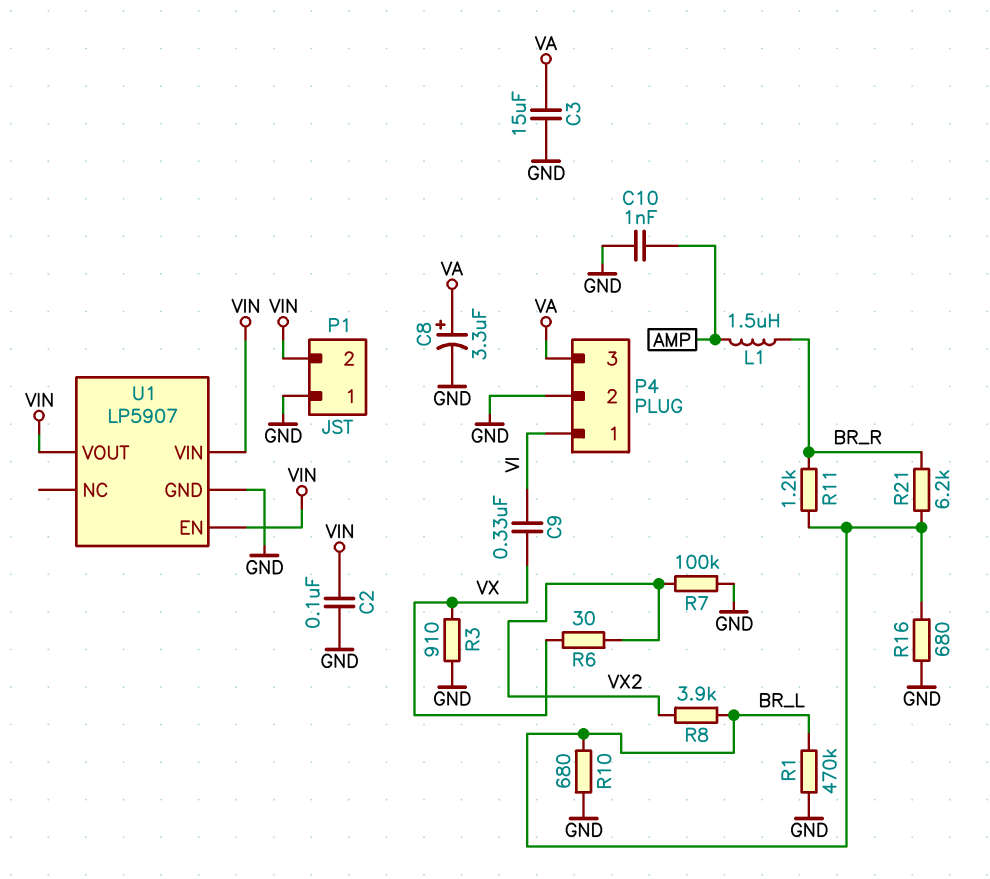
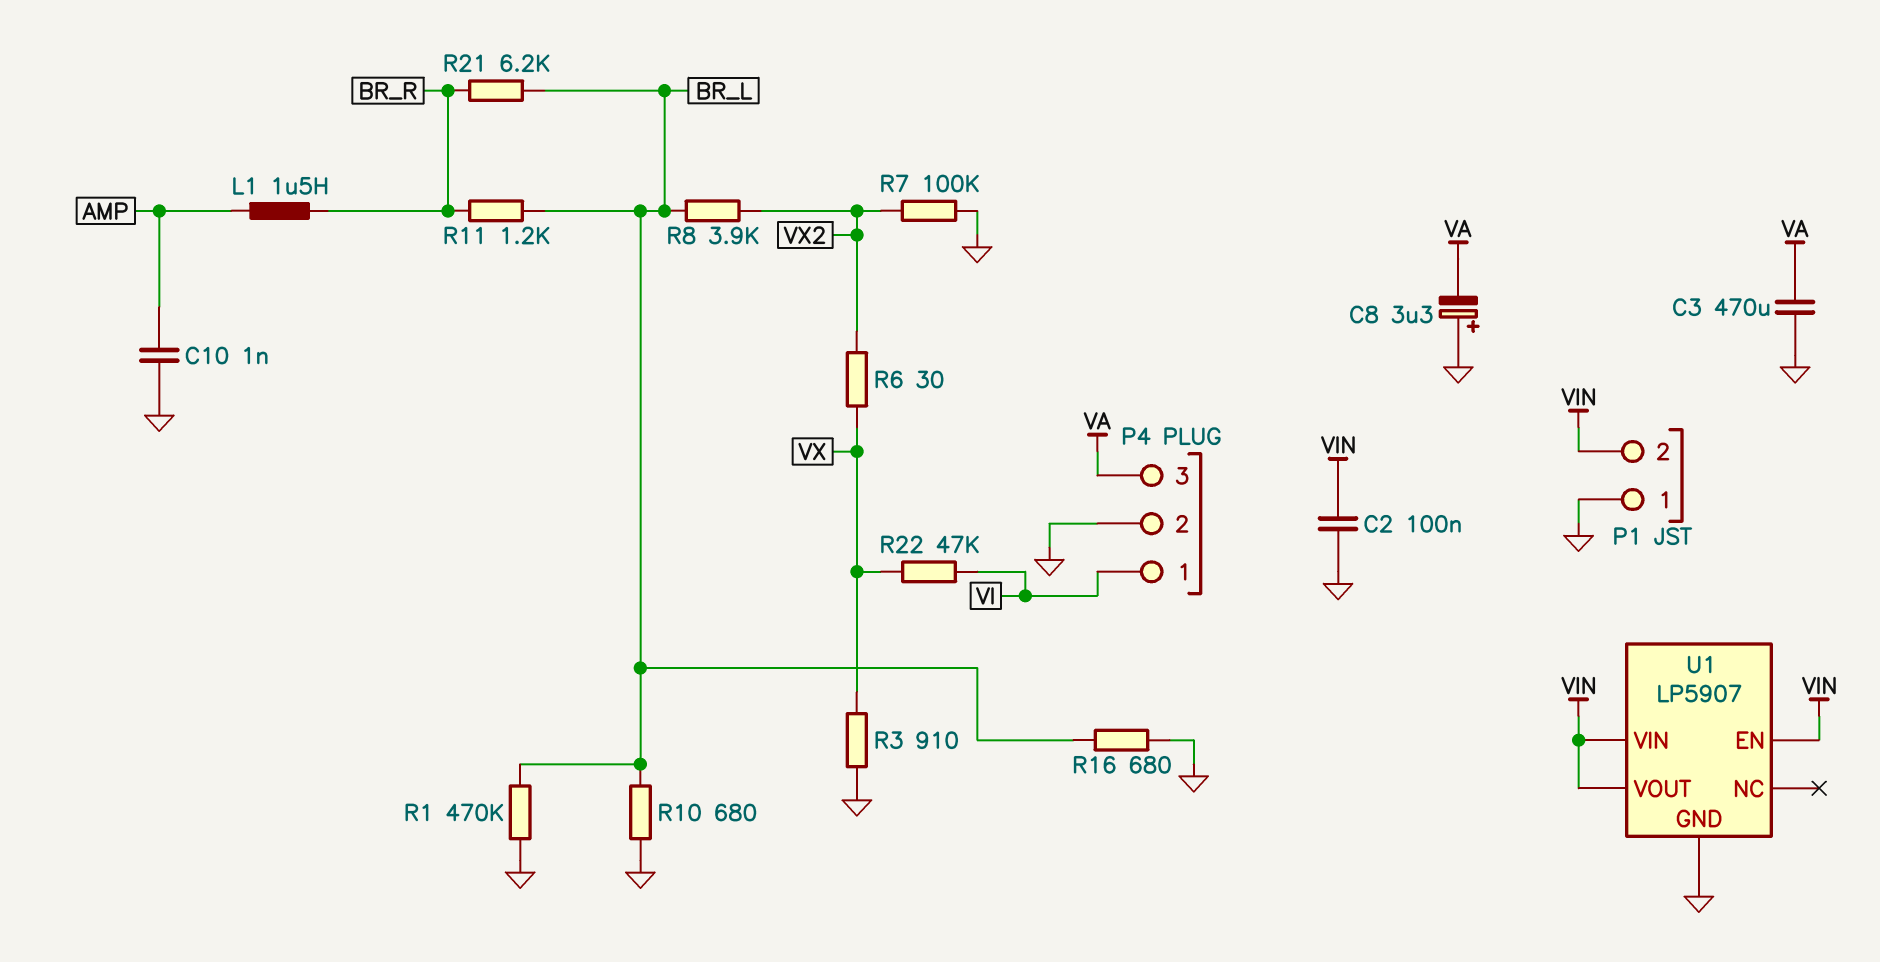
C3: 15uF (GND, VA) -> 470uF (GND, VA)
C8: 3.3uF (plus VA, minus GND) -> 3.3uF (plus GND, minus VA)
C9: 330nF (VI, VX) -> none
R22: none -> 47k (VI, VX)

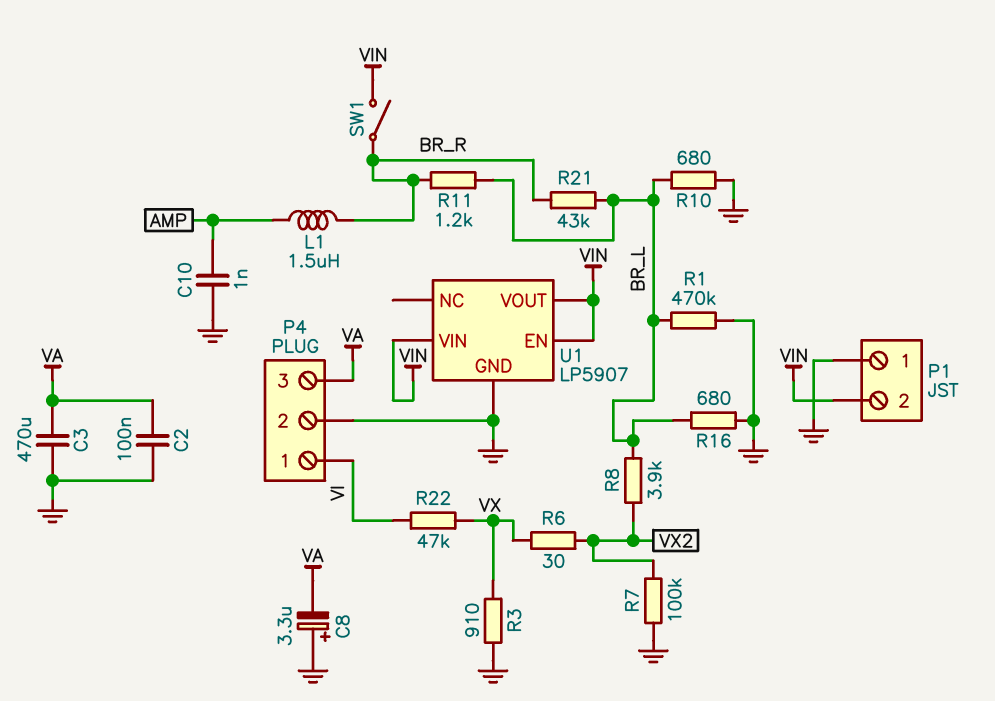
C2: 100nF (GND, VIN) -> 100nF (GND, VA)
R21: 6.2k (BR_L, BR_R) -> 43k (BR_L, BR_R)
SW1: none -> switch (BR_R, VIN)

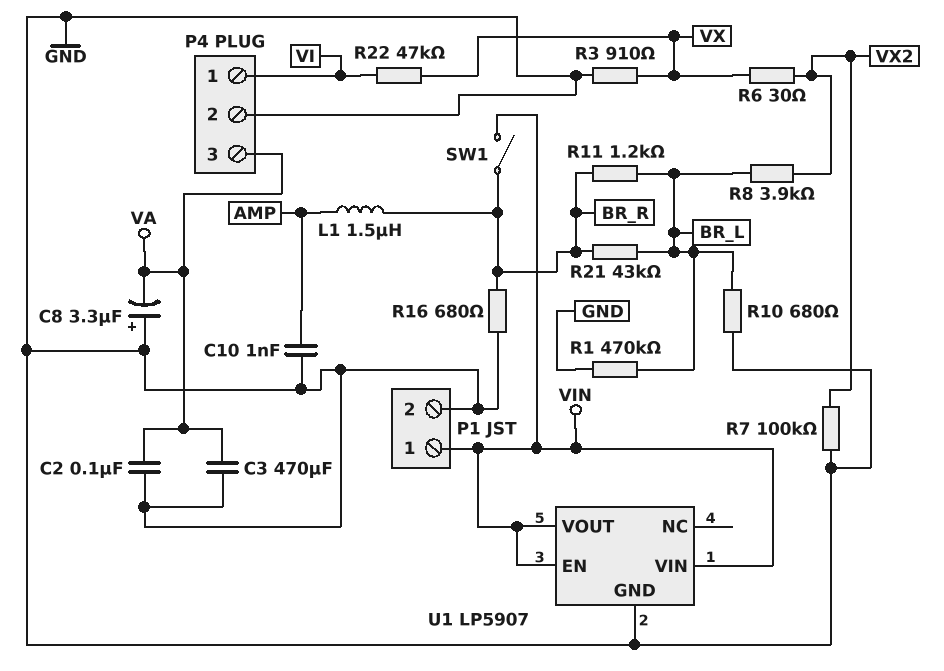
P1 pin 1: GND -> VIN
P1 pin 2: VIN -> GND
R16: 680 (BR_L, GND) -> 680 (BR_R, GND)

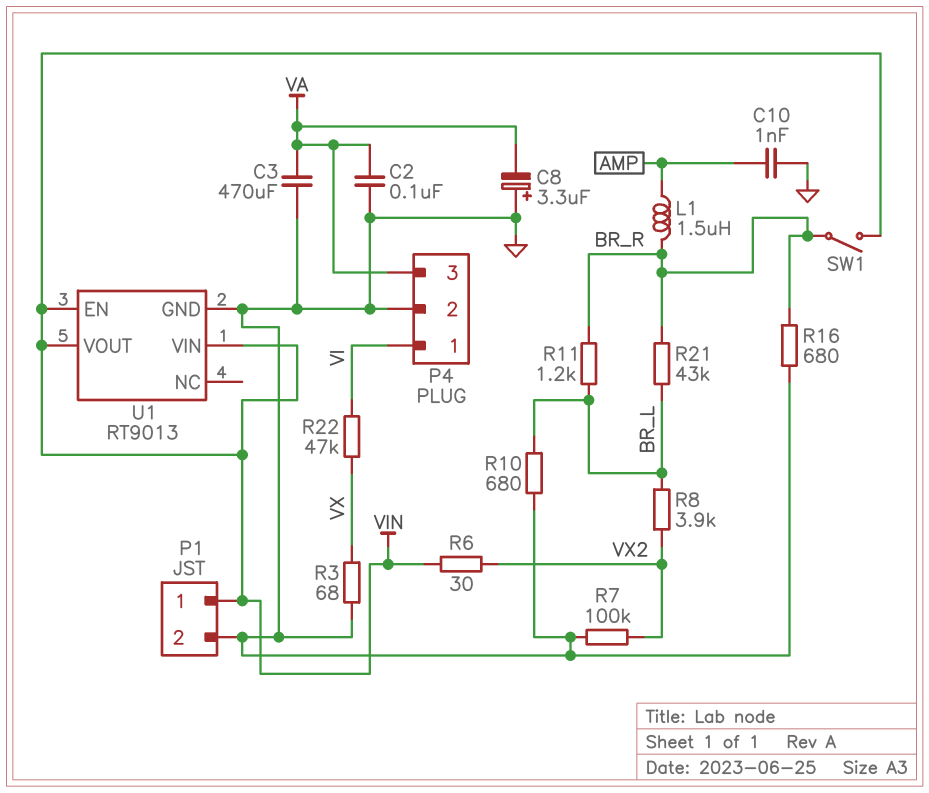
R1: 470k (BR_L, GND) -> none
R3: 910 (GND, VX) -> 68 (GND, VX)
R6: 30 (VX, VX2) -> 30 (VIN, VX2)
U1: LP5907 -> RT9013

